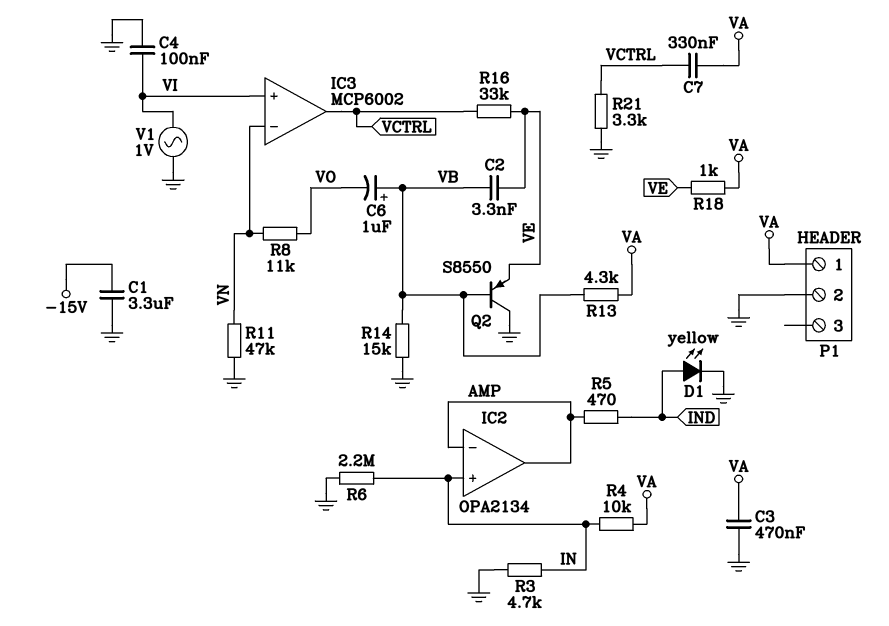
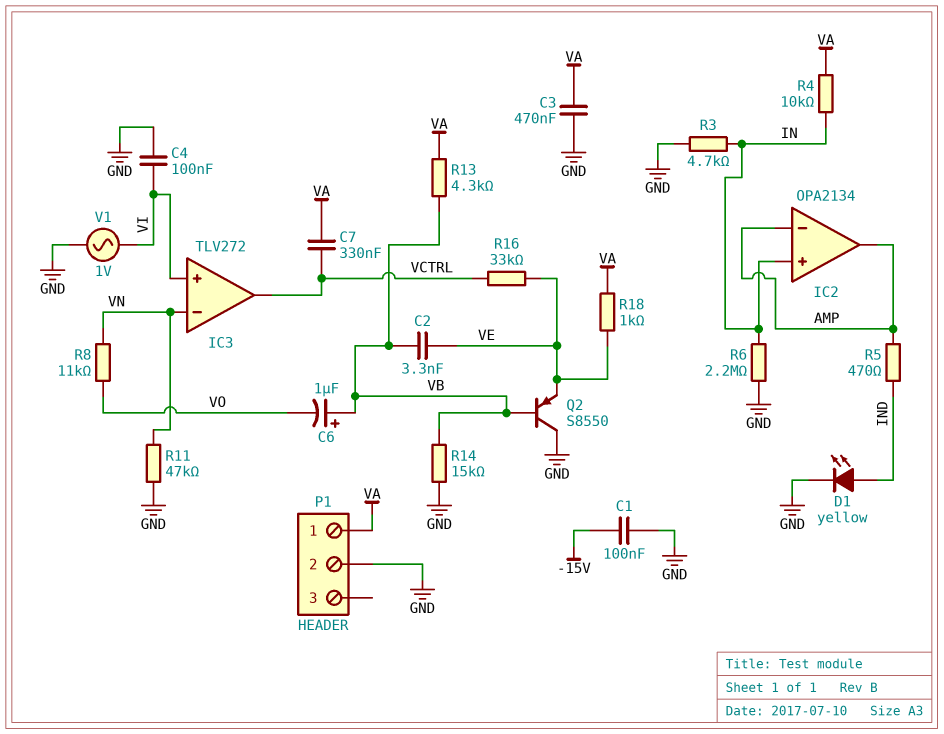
C1: 3.3uF (-15V, GND) -> 100nF (-15V, GND)
IC3: MCP6002 -> TLV272
R21: 3.3k (GND, VCTRL) -> none

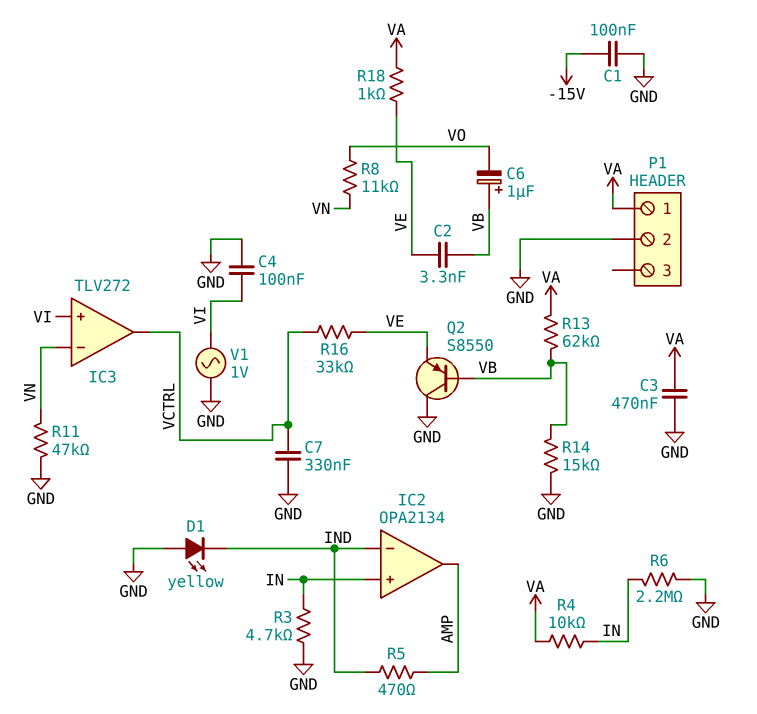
C7: 330nF (VA, VCTRL) -> 330nF (GND, VCTRL)
D1: LED yellow (A IND, K GND) -> LED yellow (A GND, K IND)
IC2 pin in-: AMP -> IND
R13: 4.3k (VA, VB) -> 62k (VA, VB)

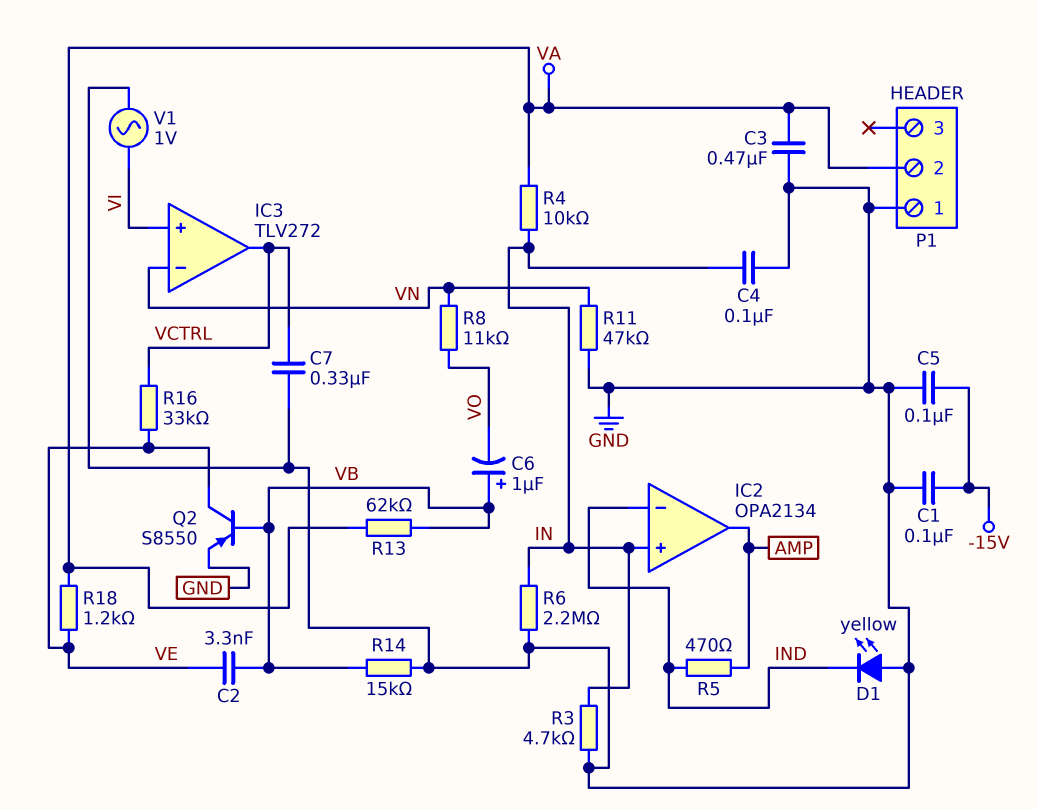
C4: 100nF (GND, VI) -> 100nF (GND, IN)
C5: none -> 100nF (-15V, GND)
P1 pin 1: VA -> GND
P1 pin 2: GND -> VA
Q2: PNP S8550 (B VB, C GND, E VE) -> PNP S8550 (B VB, C VE, E GND)
R18: 1k (VA, VE) -> 1.2k (VA, VE)

